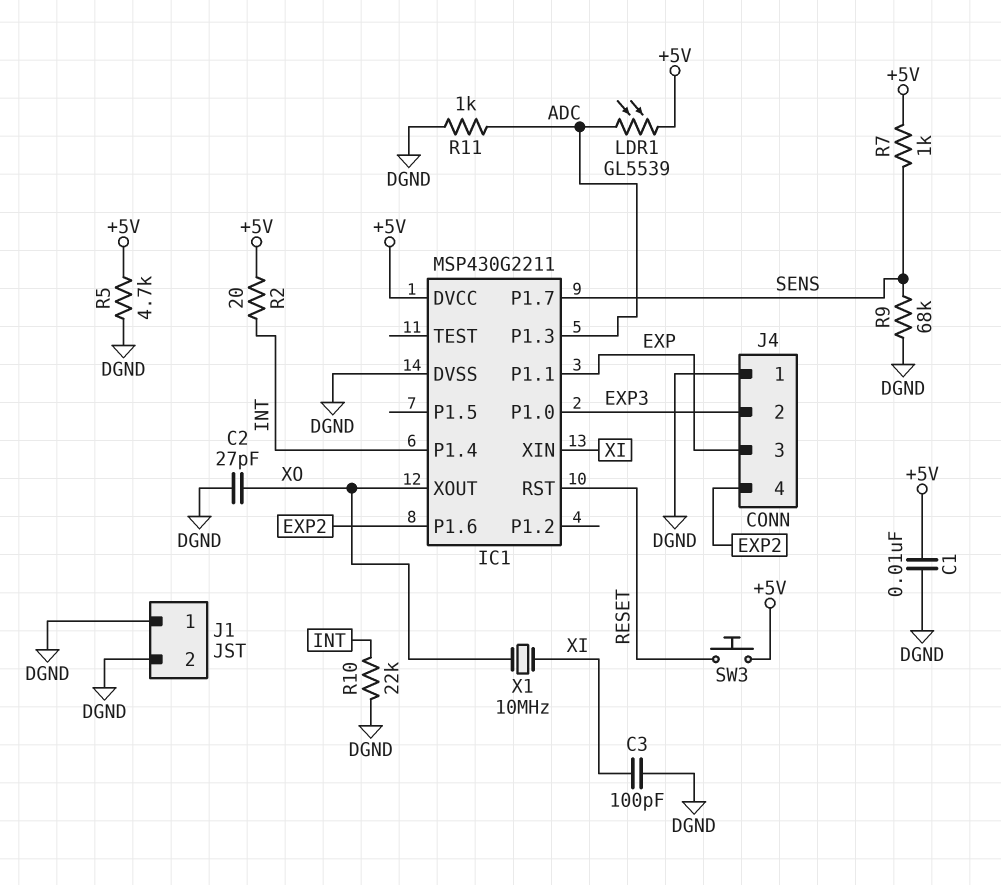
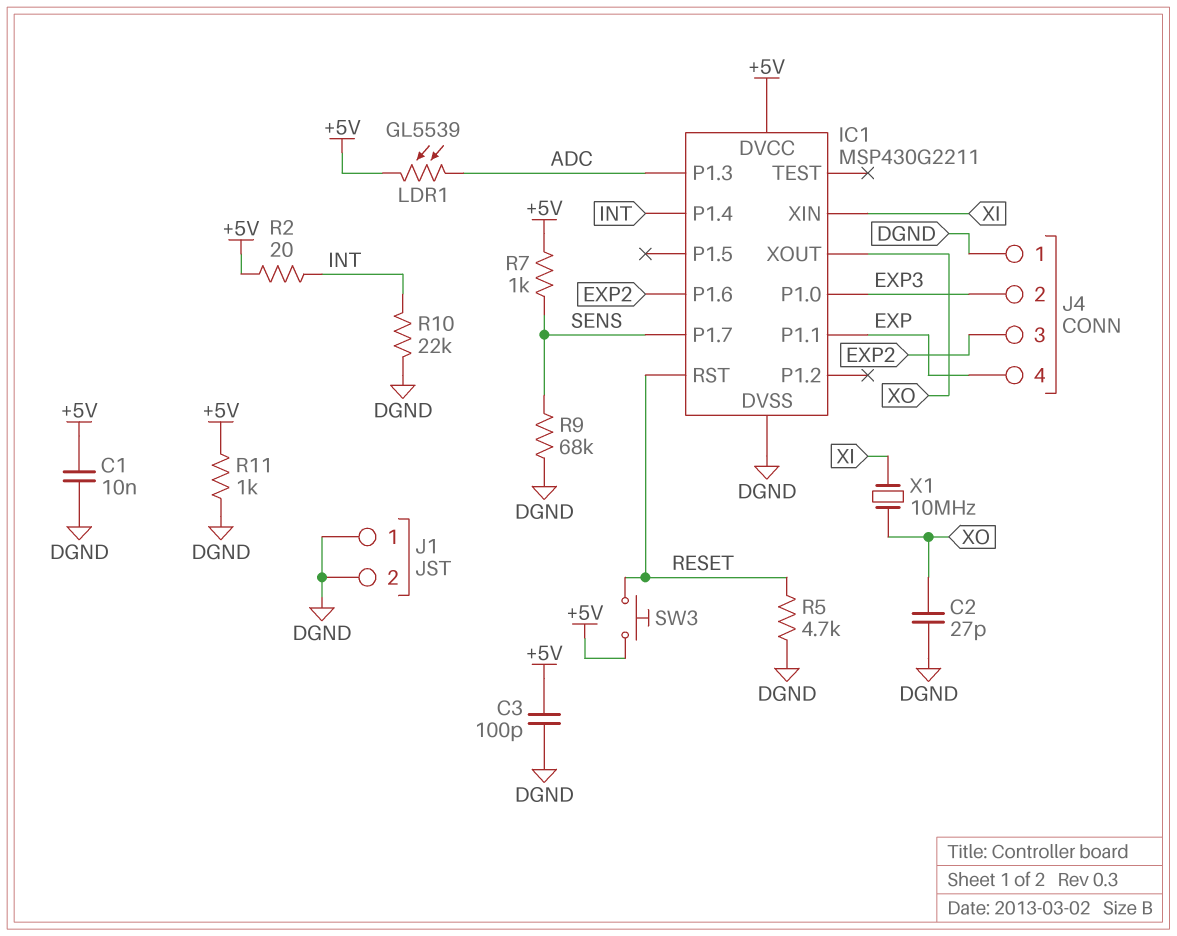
C3: 100pF (DGND, XI) -> 100pF (+5V, DGND)
J4 pin 3: EXP -> EXP2
J4 pin 4: EXP2 -> EXP
R5: 4.7k (+5V, DGND) -> 4.7k (DGND, RESET)
R11: 1k (ADC, DGND) -> 1k (+5V, DGND)

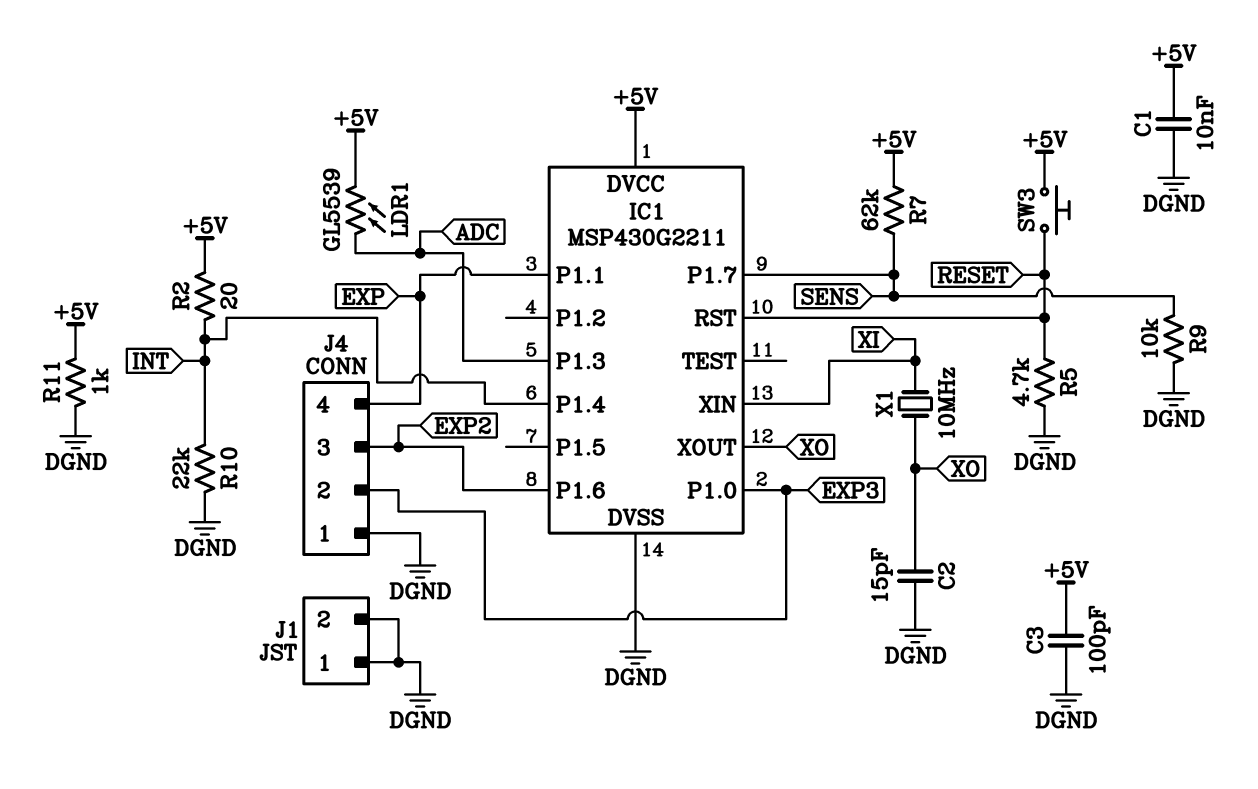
C2: 27pF (DGND, XO) -> 15pF (DGND, XO)
R7: 1k (+5V, SENS) -> 62k (+5V, SENS)
R9: 68k (DGND, SENS) -> 10k (DGND, SENS)

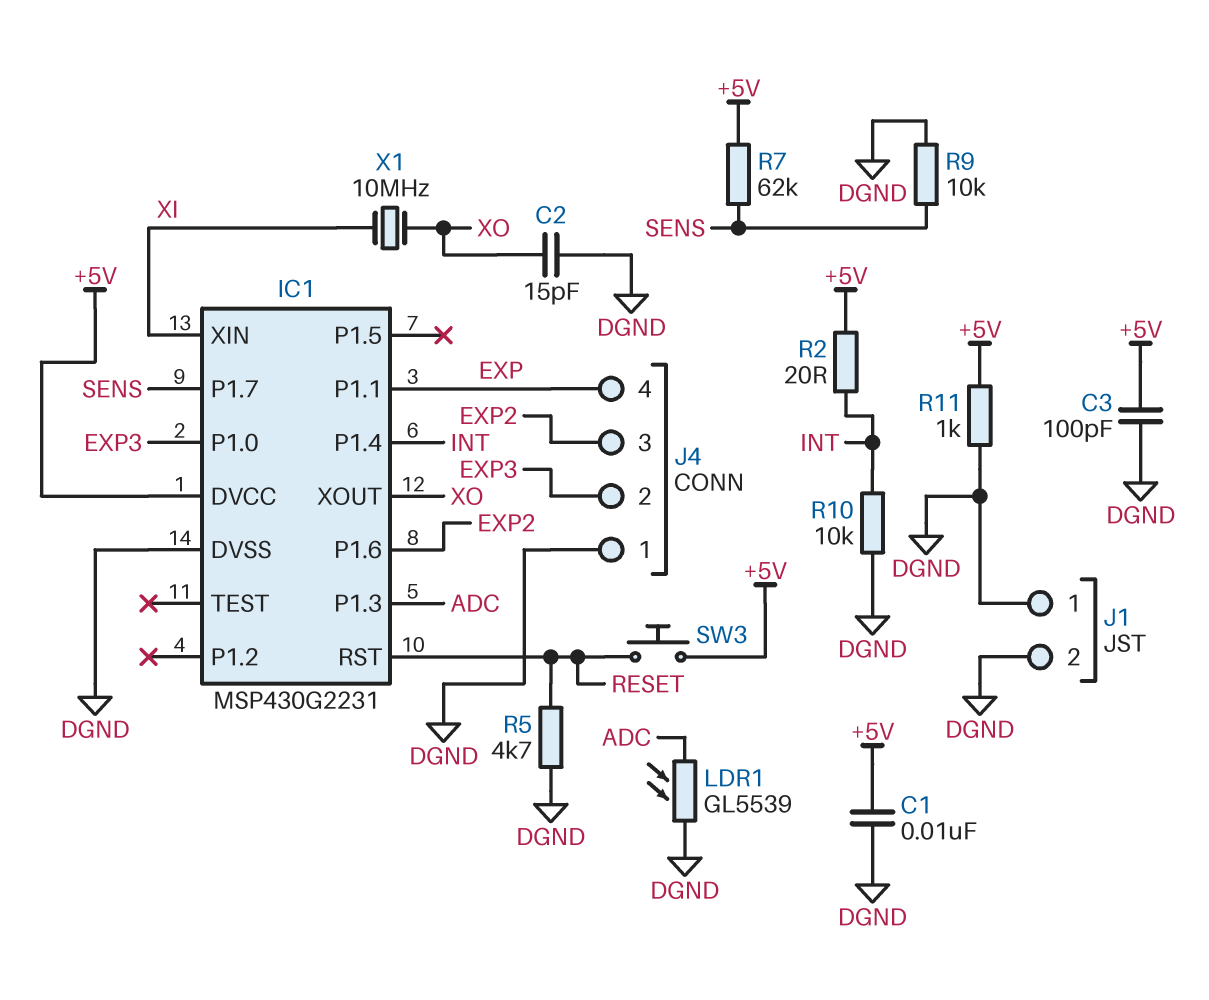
IC1: MSP430G2211 -> MSP430G2231
LDR1: GL5539 (+5V, ADC) -> GL5539 (ADC, DGND)
R10: 22k (DGND, INT) -> 10k (DGND, INT)

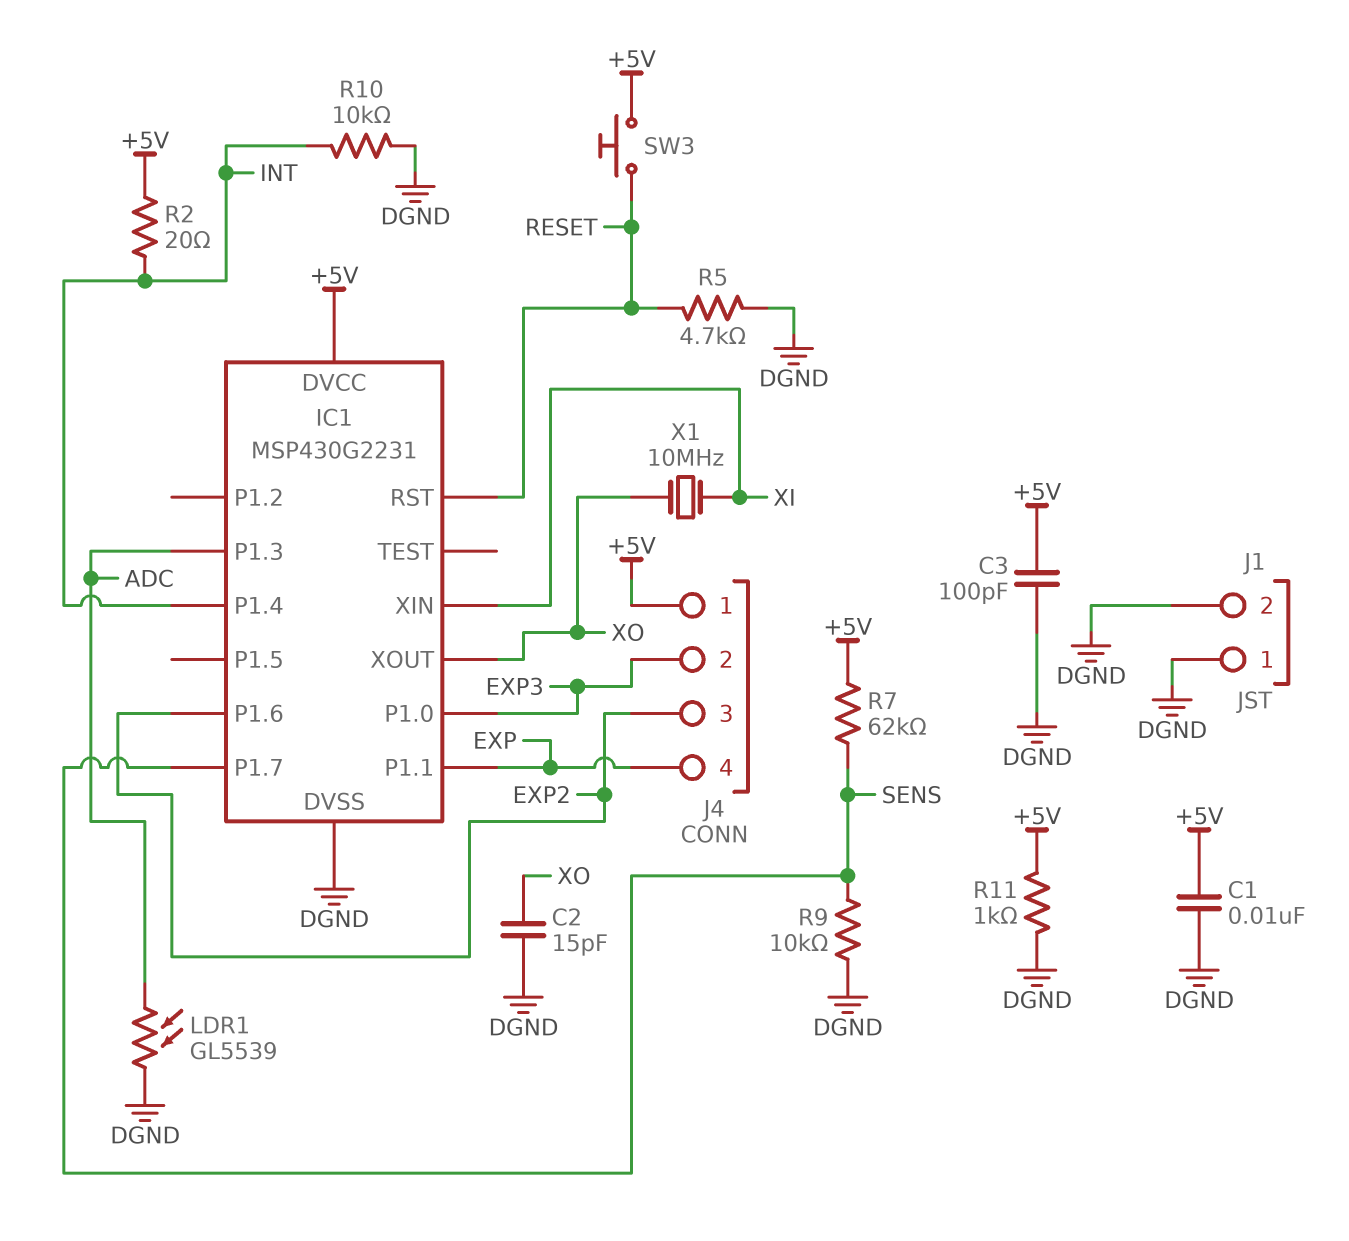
J4 pin 1: DGND -> +5V

